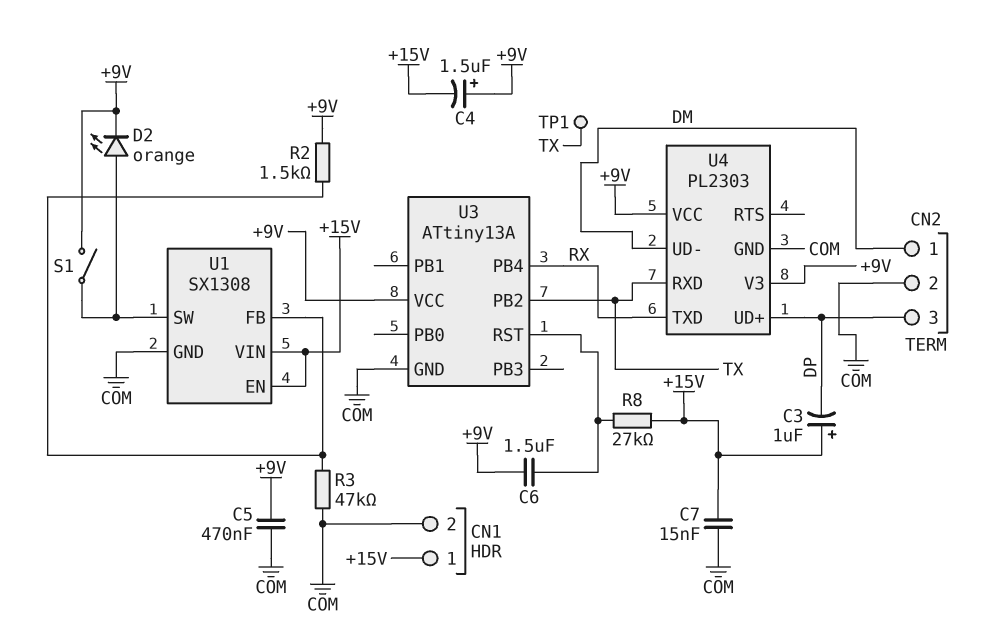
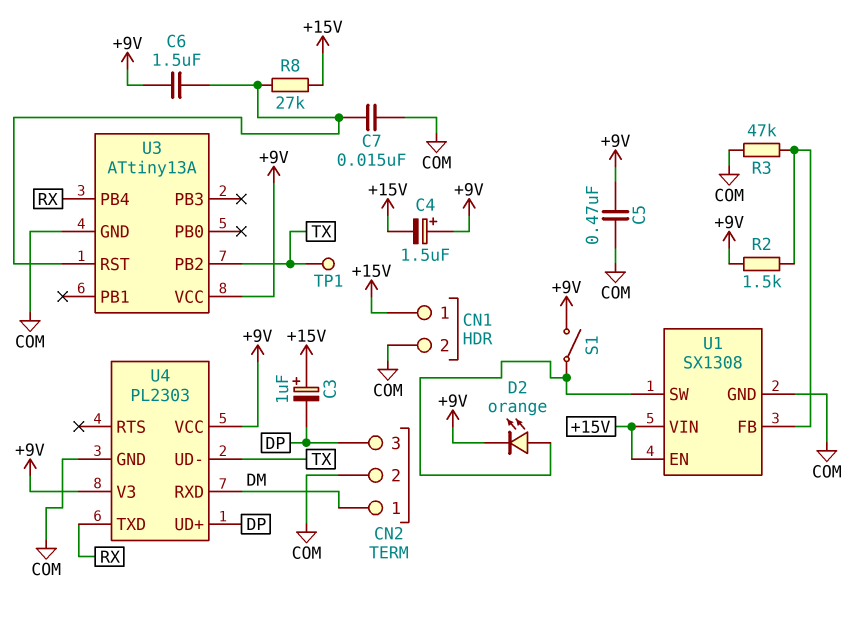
C7: 15nF (+15V, COM) -> 15nF (COM, U3/RST)
U4 pin RXD: TX -> DM
U4 pin UD-: DM -> TX

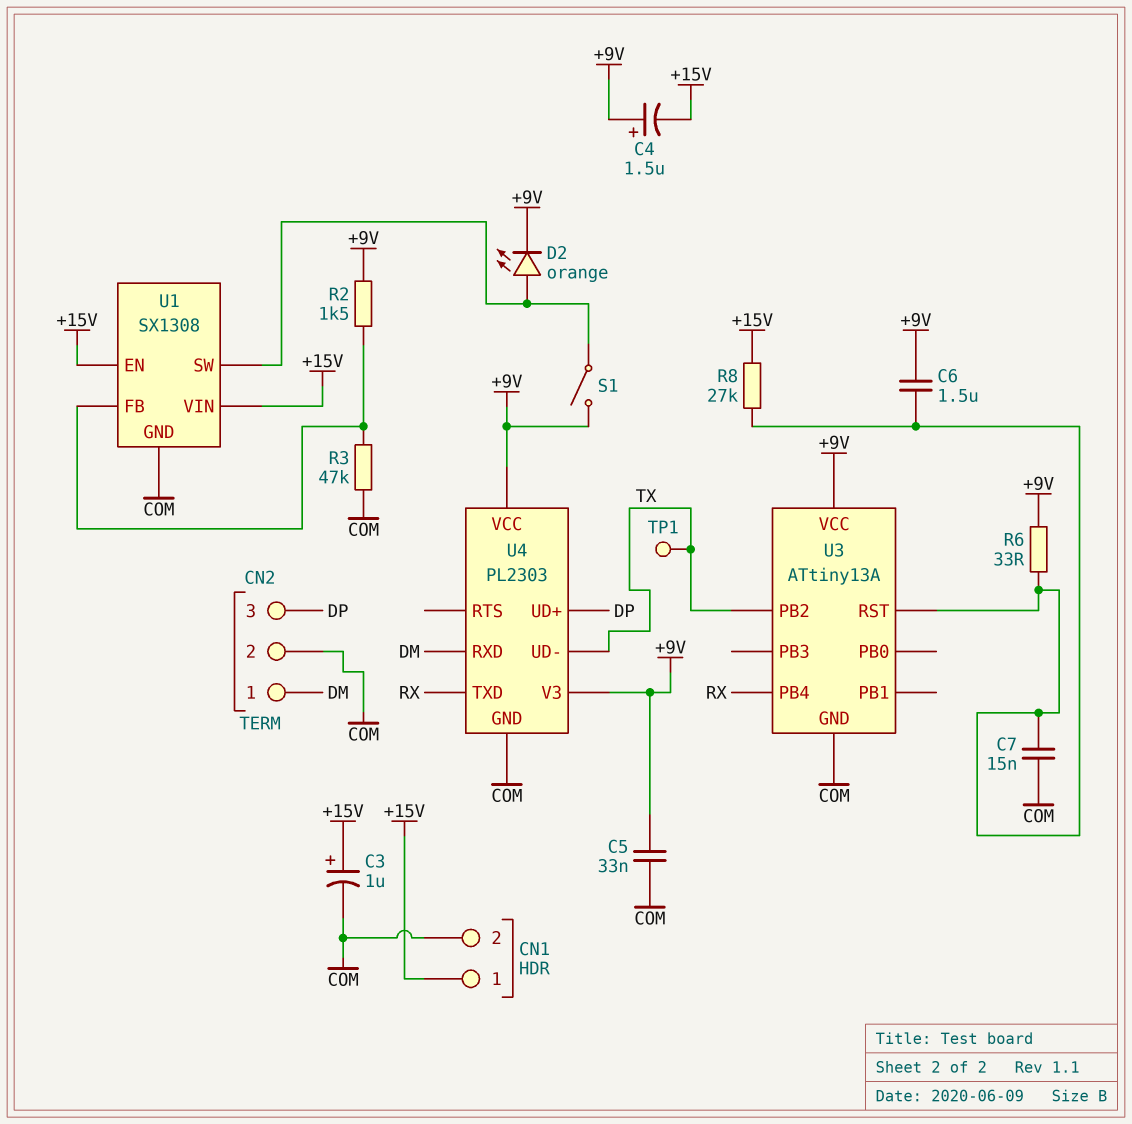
C3: 1uF (plus +15V, minus DP) -> 1uF (plus +15V, minus COM)
C5: 470nF (+9V, COM) -> 33nF (+9V, COM)
R6: none -> 33 (+9V, U3/RST)

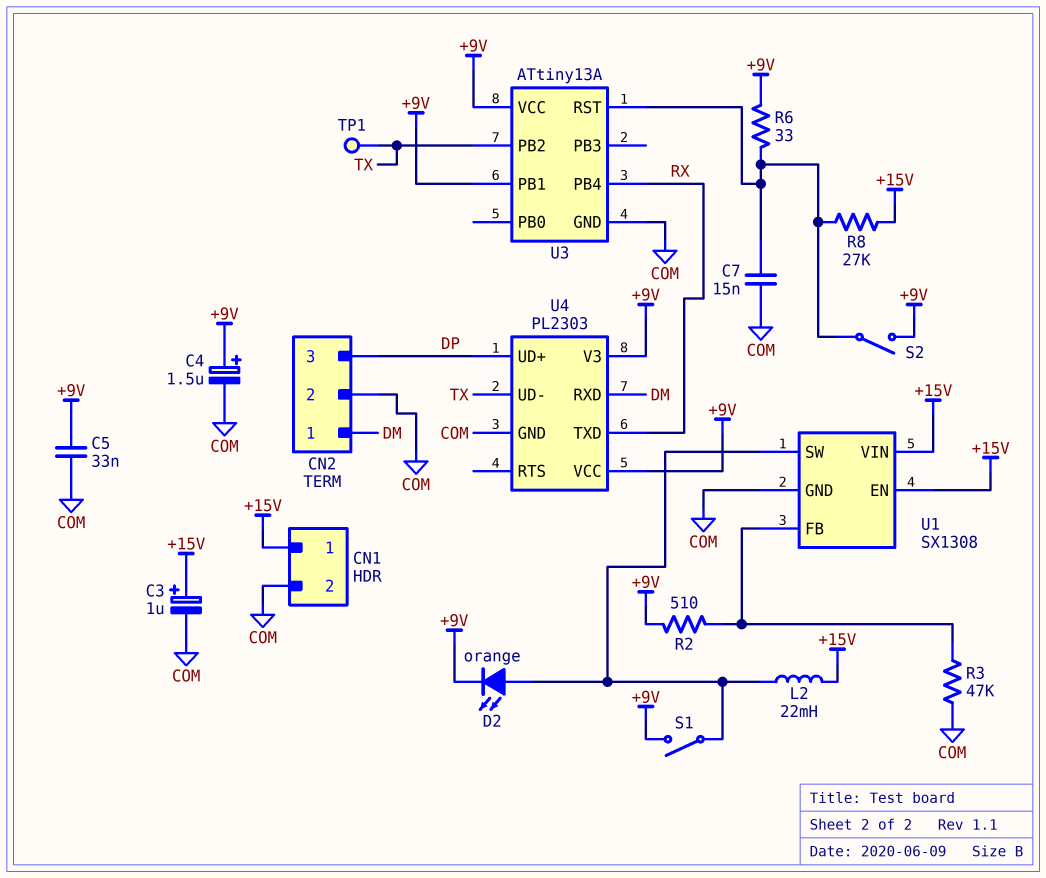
C4: 1.5uF (plus +9V, minus +15V) -> 1.5uF (plus +9V, minus COM)
C6: 1.5uF (+9V, U3/RST) -> none
L2: none -> 22mH (+15V, U1/SW)
R2: 1.5k (+9V, U1/FB) -> 510 (+9V, U1/FB)
S2: none -> switch (+9V, U3/RST)
U3 pin PB1: none -> +9V

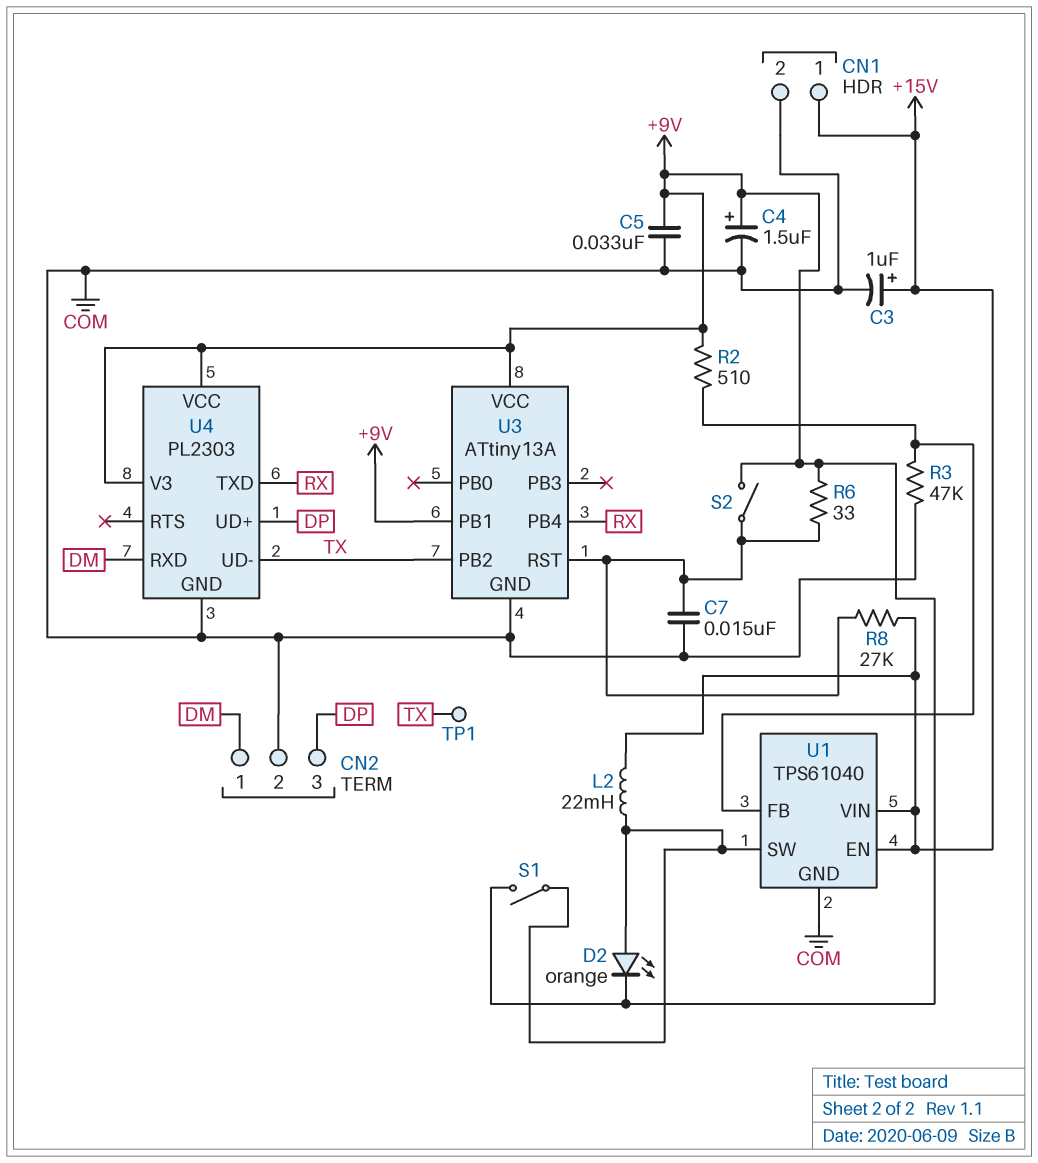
U1: SX1308 -> TPS61040

